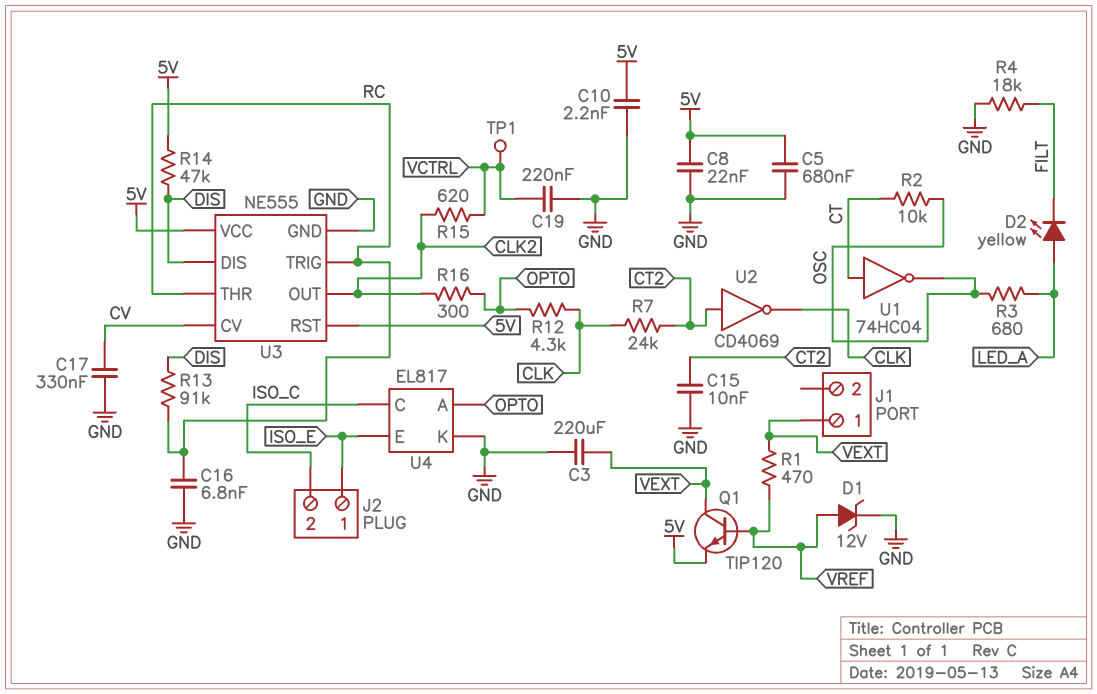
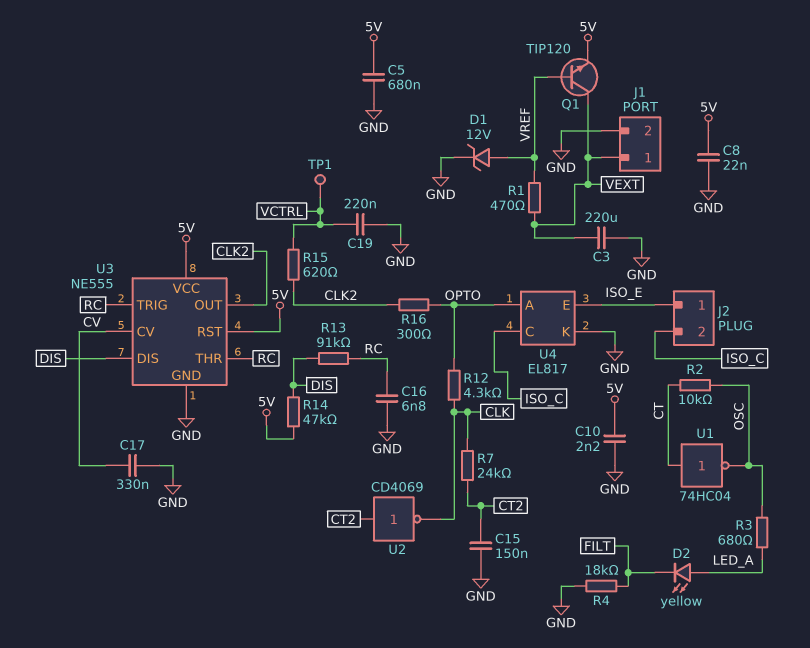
C15: 10nF (CT2, GND) -> 150nF (CT2, GND)
J1 pin 2: none -> GND

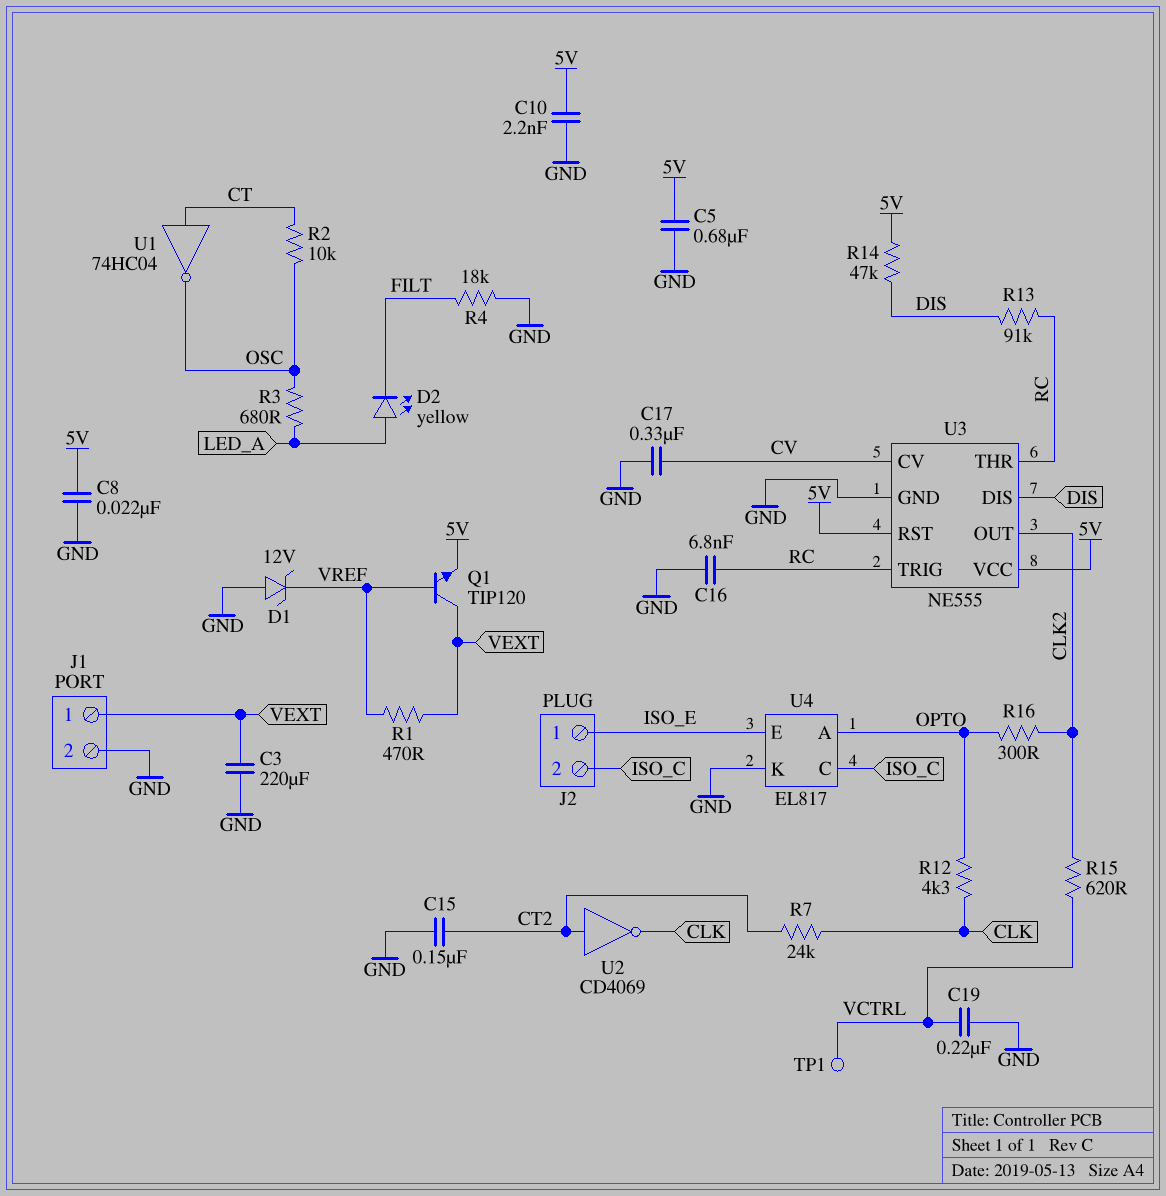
D1: zener 12V (A VREF, K GND) -> zener 12V (A GND, K VREF)

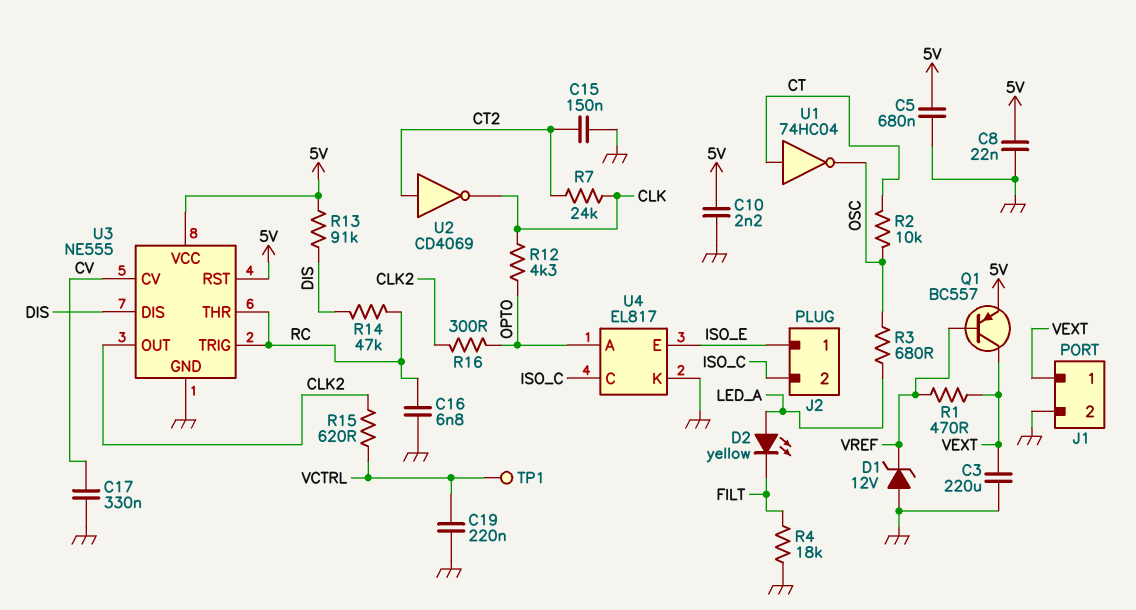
Q1: NPN TIP120 (B VREF, C VEXT, E 5V) -> PNP BC557 (B VREF, C VEXT, E 5V)
R13: 91k (DIS, RC) -> 91k (5V, DIS)
R14: 47k (5V, DIS) -> 47k (DIS, RC)

